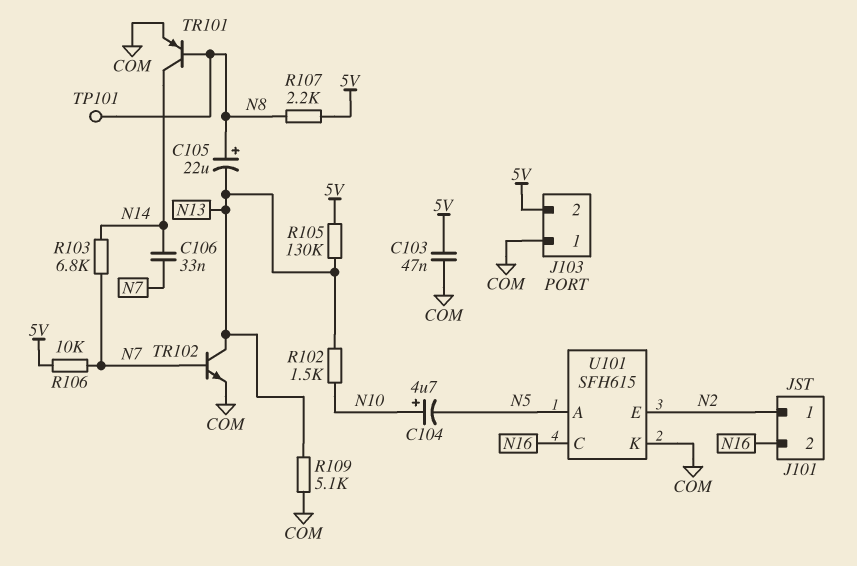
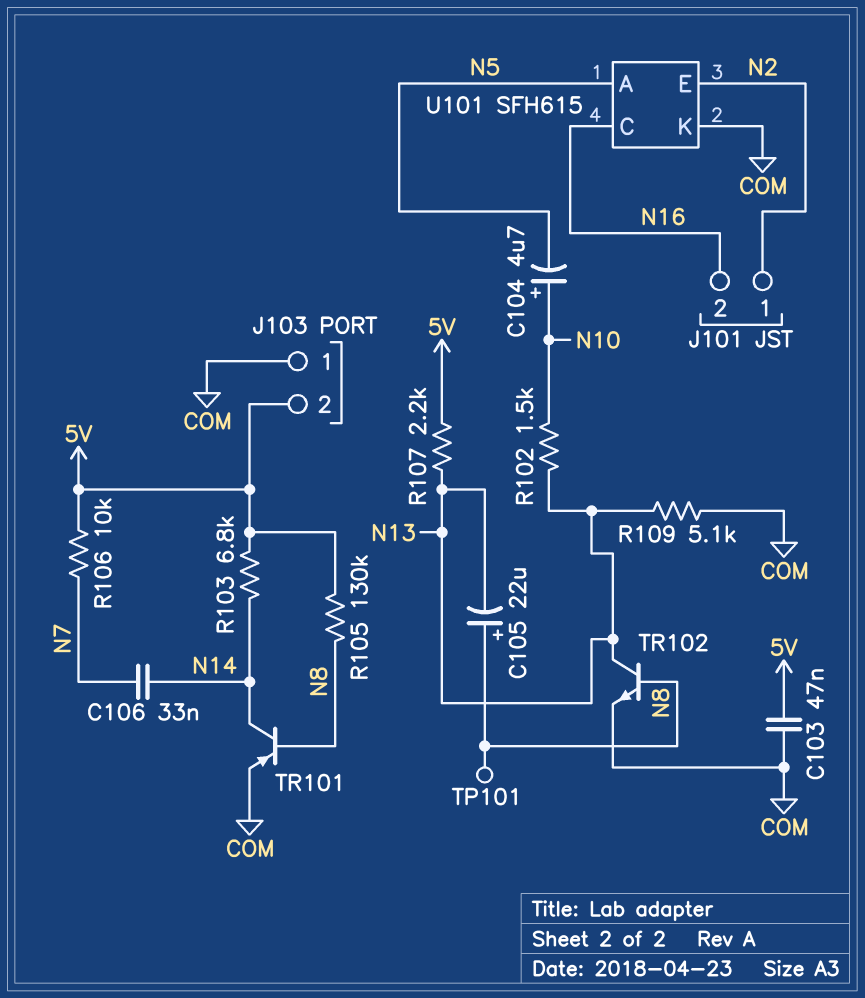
R103: 6.8k (N7, N14) -> 6.8k (5V, N14)
R105: 130k (5V, N13) -> 130k (5V, N8)
R107: 2.2k (5V, N8) -> 2.2k (5V, N13)
TR102: NPN (B N7, C N13, E COM) -> NPN (B N8, C N13, E COM)

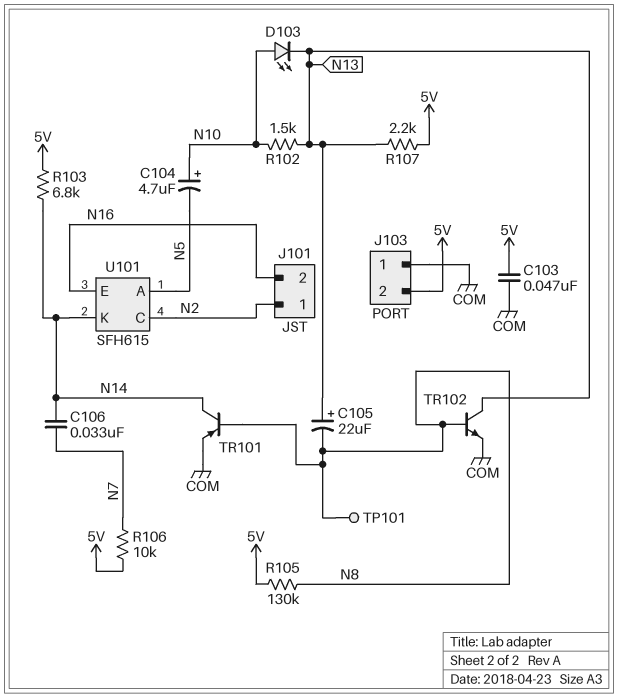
C105: 22uF (plus N8, minus N13) -> 22uF (plus N13, minus N8)
D103: none -> LED (A N10, K N13)
R109: 5.1k (COM, N13) -> none
U101 pin C: N16 -> N2
U101 pin E: N2 -> N16
U101 pin K: COM -> N14

